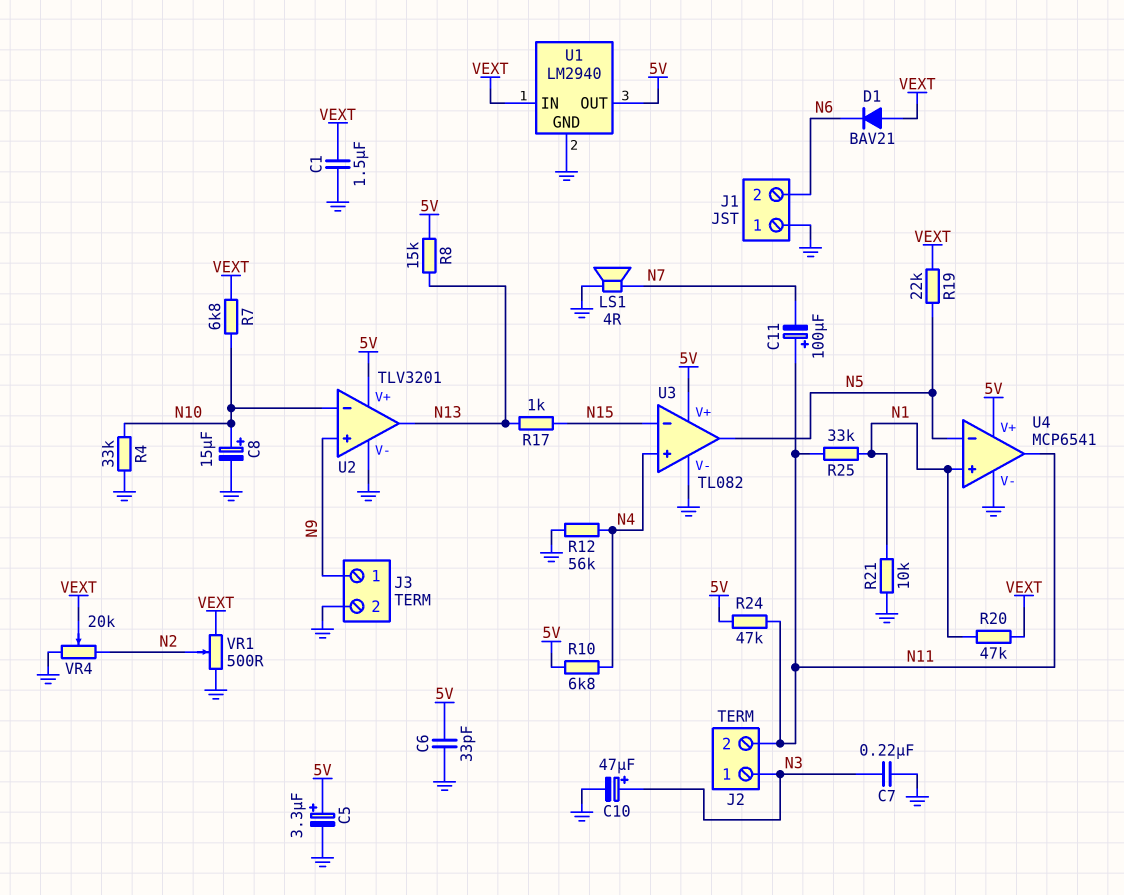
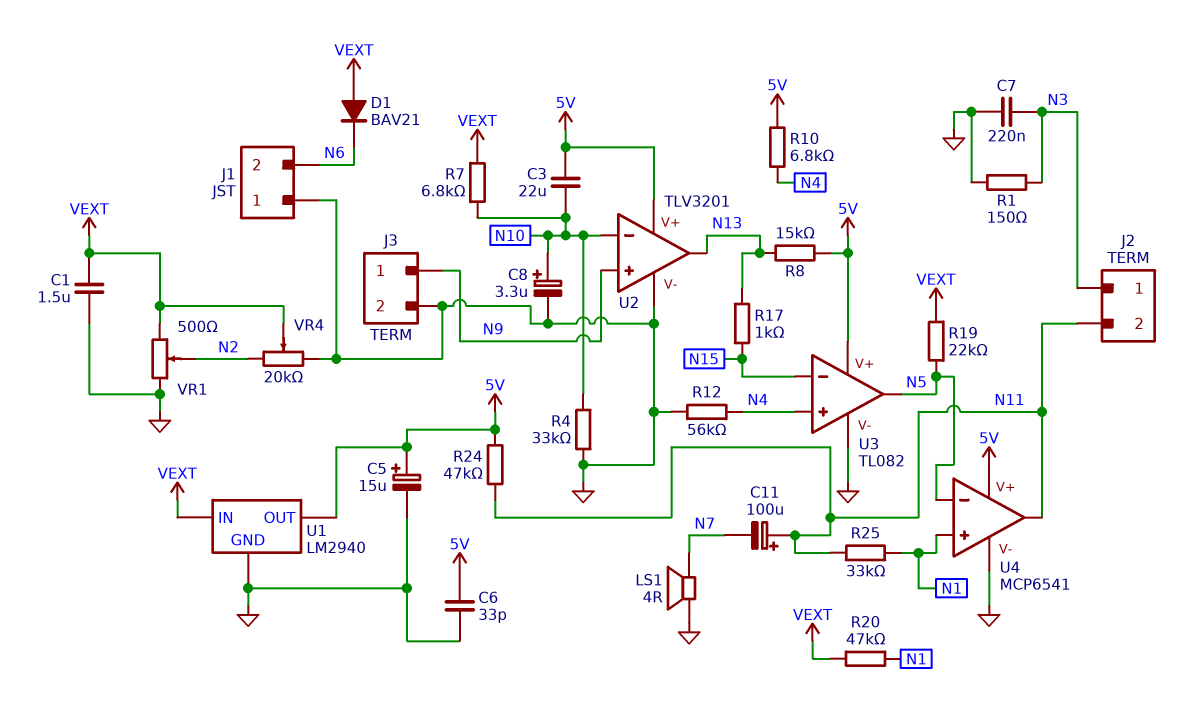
C3: none -> 22uF (5V, N10)
C5: 3.3uF (plus 5V, minus GND) -> 15uF (plus 5V, minus GND)
C8: 15uF (plus N10, minus GND) -> 3.3uF (plus N10, minus GND)
C10: 47uF (plus N3, minus GND) -> none
R1: none -> 150 (GND, N3)
R21: 10k (GND, N1) -> none

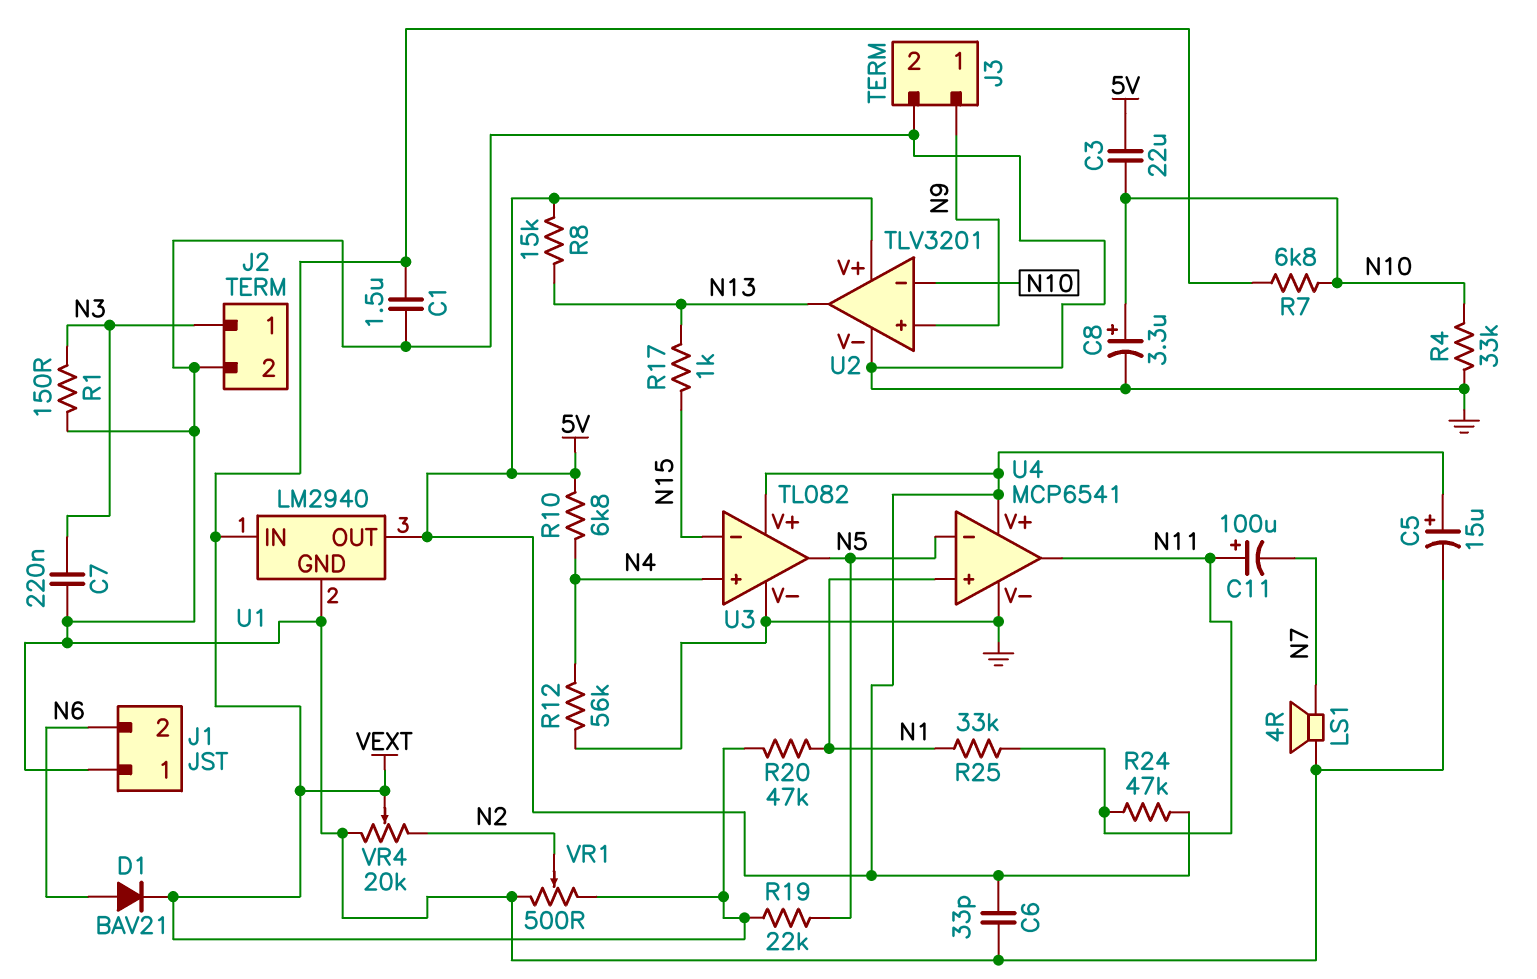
D1: diode BAV21 (A VEXT, K N6) -> diode BAV21 (A N6, K VEXT)
J2 pin 2: N11 -> GND

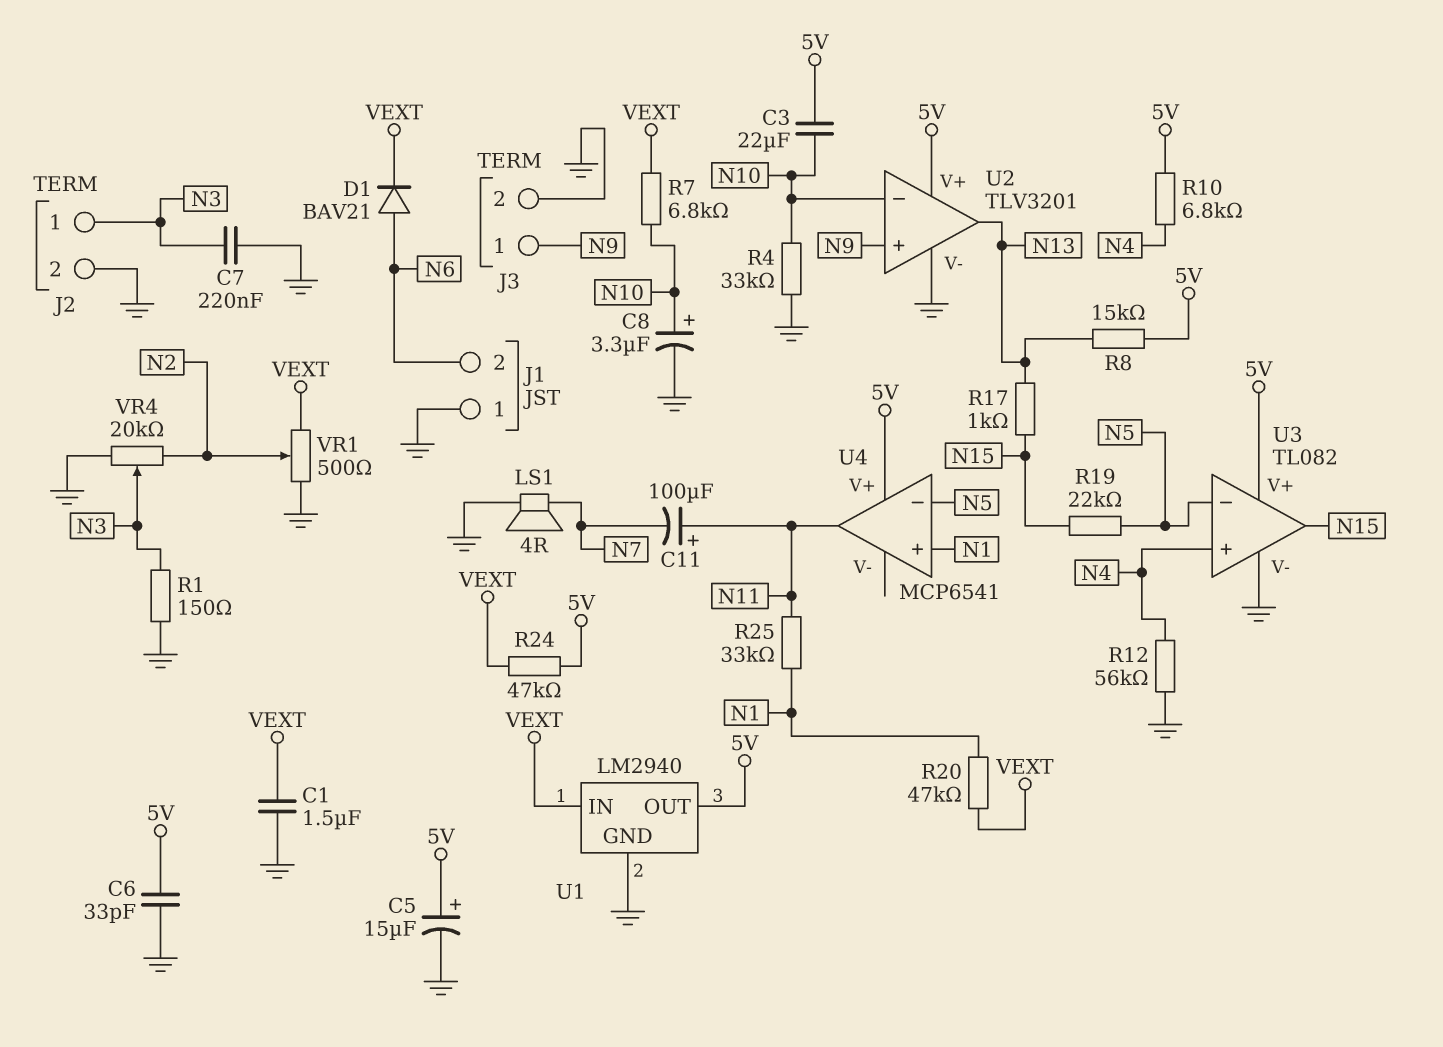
R19: 22k (N5, VEXT) -> 22k (N5, N15)
R24: 47k (5V, N11) -> 47k (5V, VEXT)
U3 pin in-: N15 -> N5
U3 pin out: N5 -> N15
U4 pin V-: GND -> none
VR4: 20k (GND, N2, wiper VEXT) -> 20k (GND, N2, wiper N3)

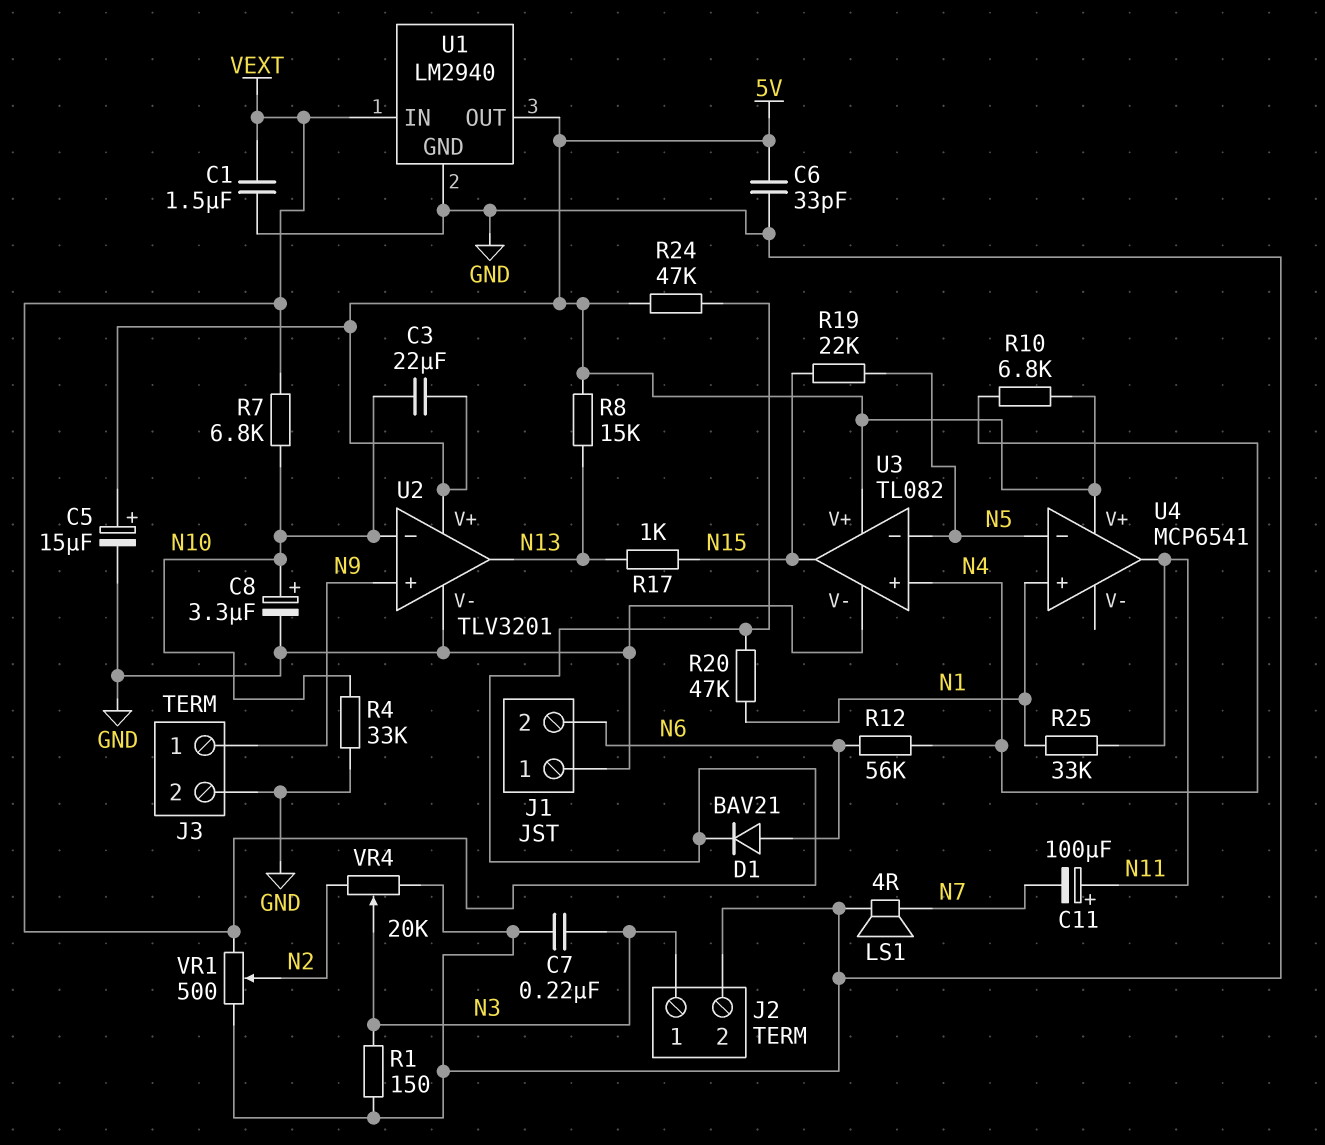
R12: 56k (GND, N4) -> 56k (N4, N6)

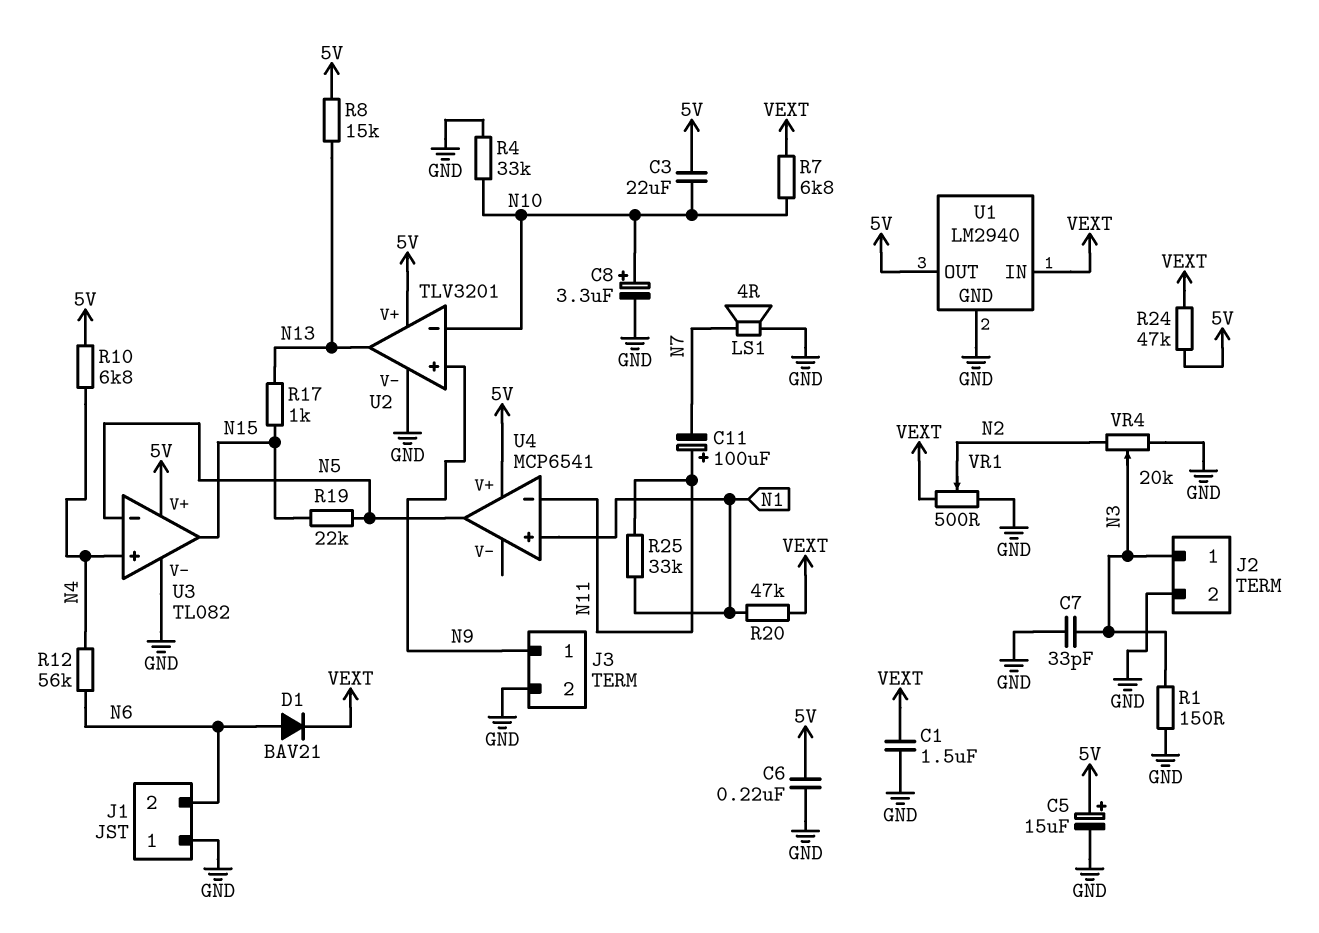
C6: 33pF (5V, GND) -> 220nF (5V, GND)
C7: 220nF (GND, N3) -> 33pF (GND, N3)
U4 pin in-: N5 -> N11
U4 pin out: N11 -> N5

